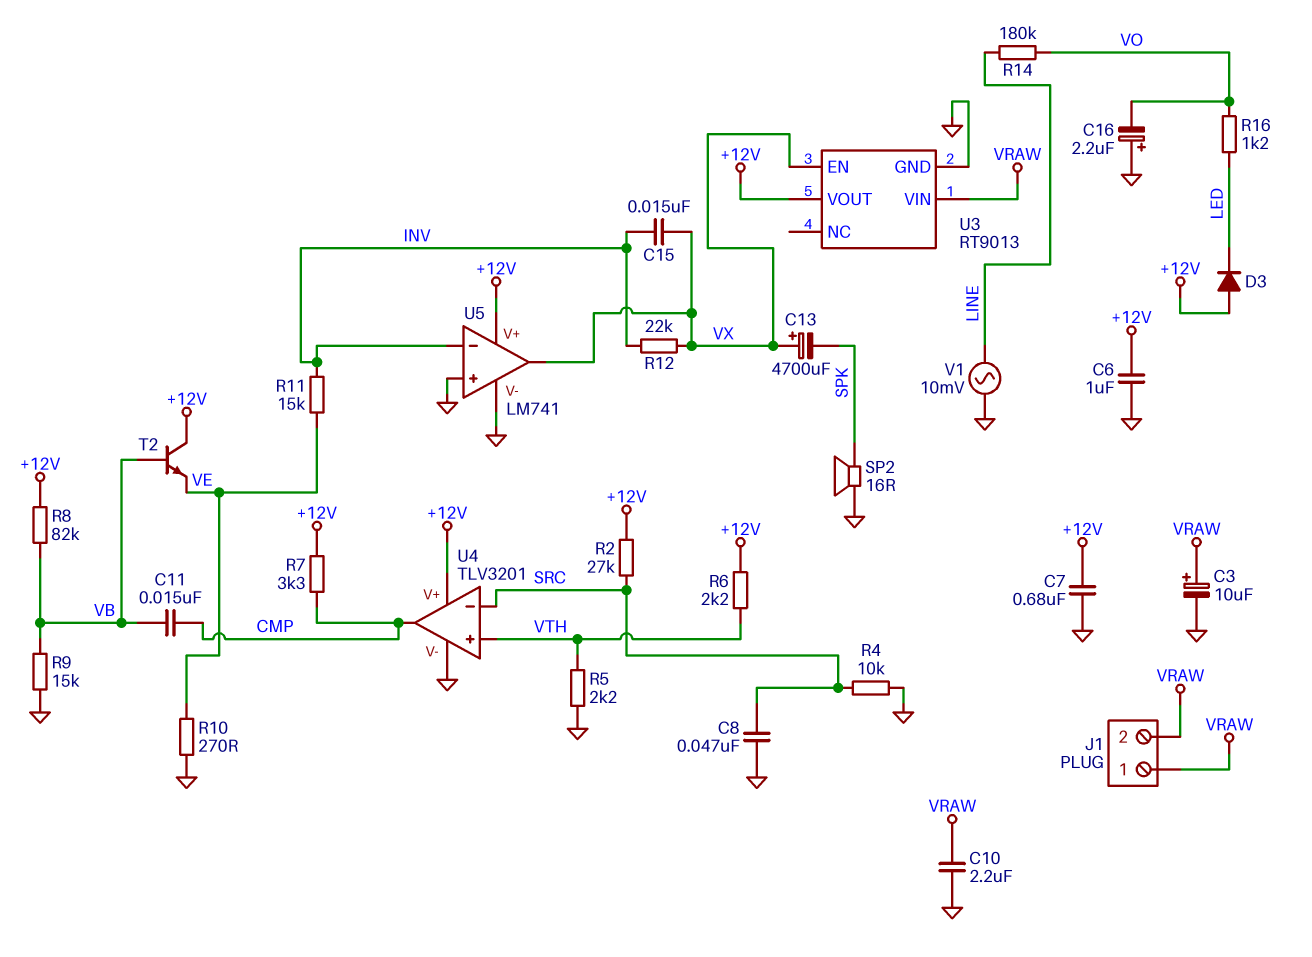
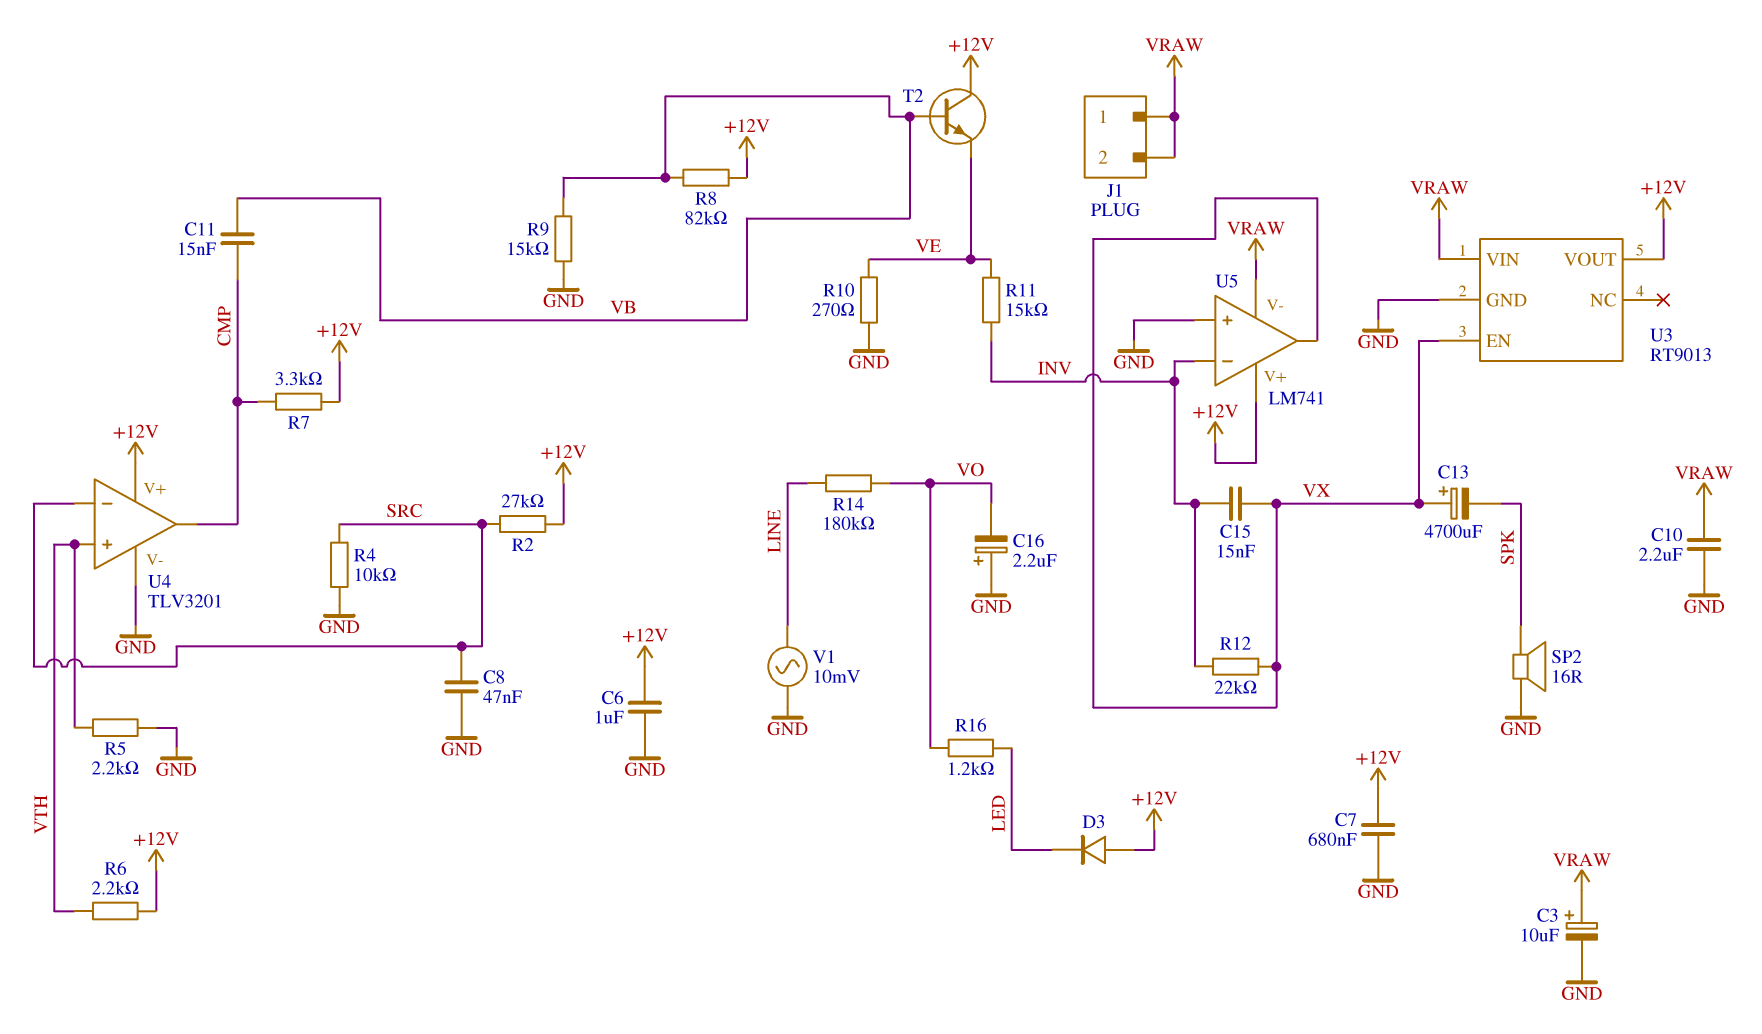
U5 pin V-: GND -> VRAW

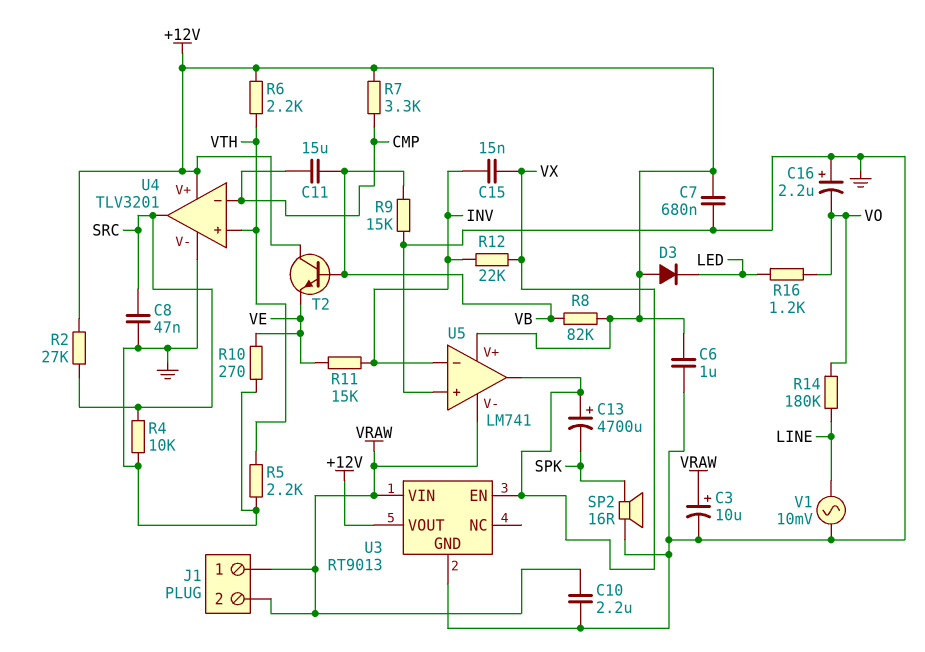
C11: 15nF (CMP, VB) -> 15uF (CMP, VB)
U4 pin in-: SRC -> CMP
U4 pin out: CMP -> SRC

